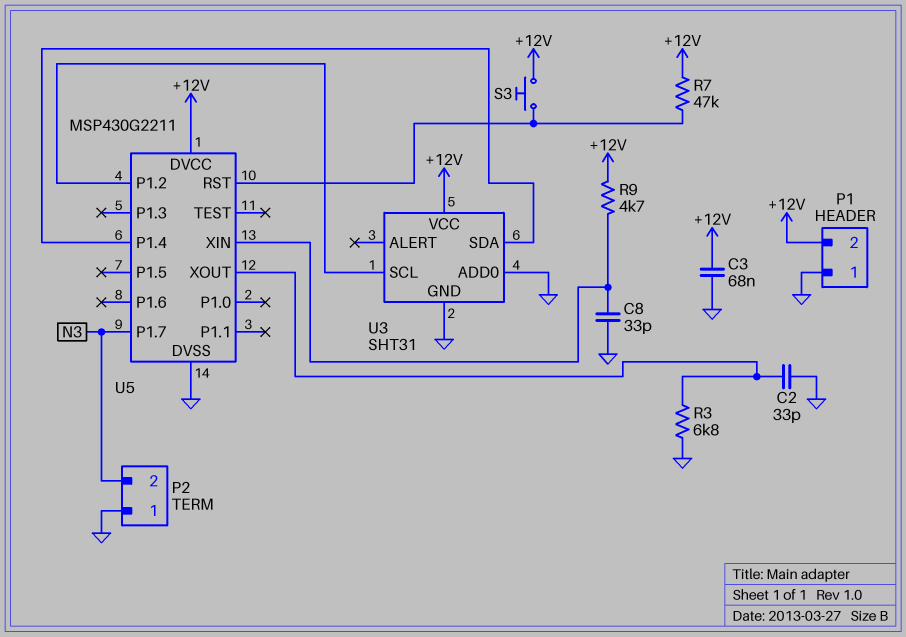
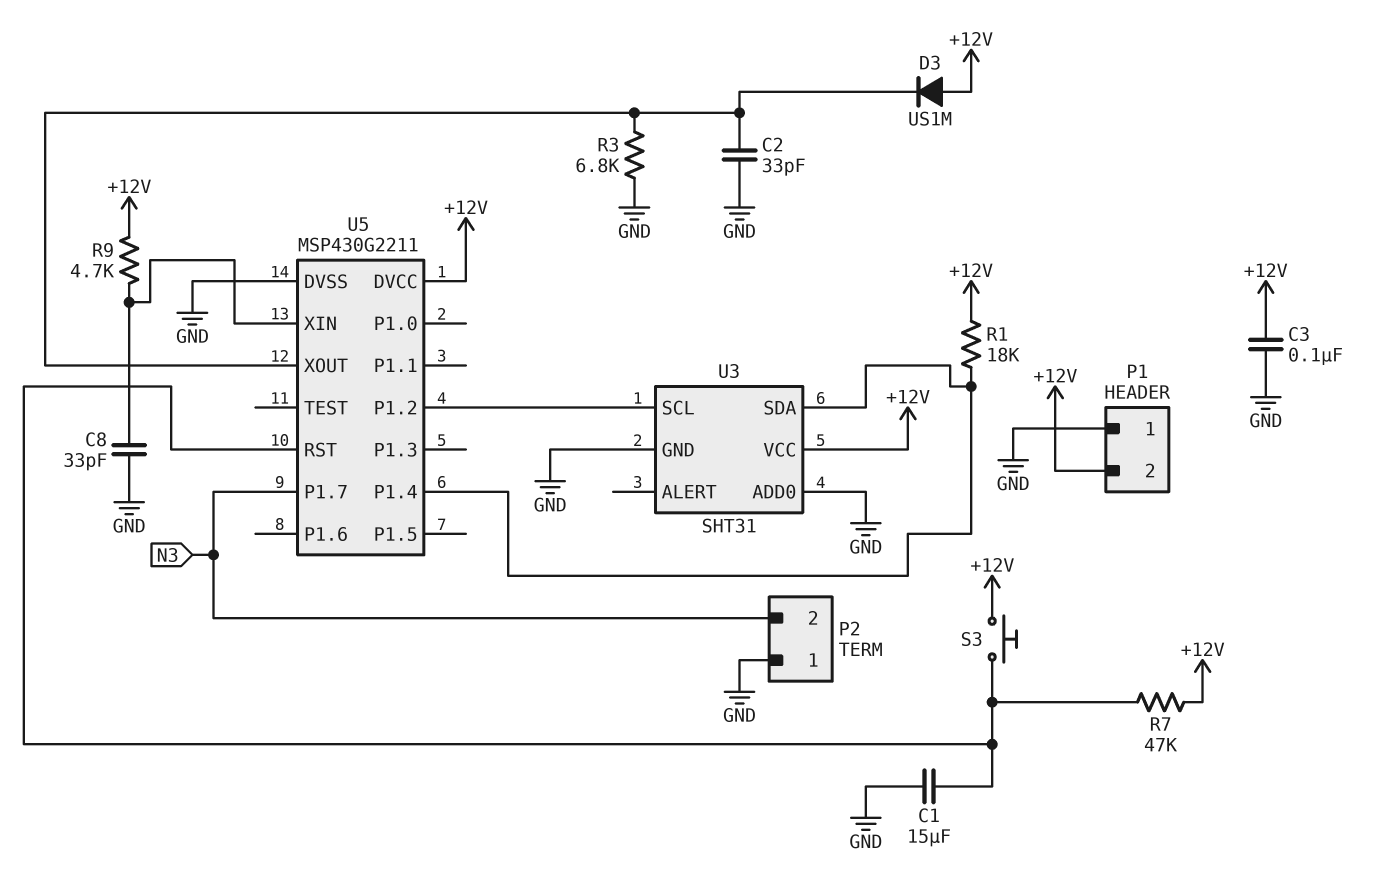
C1: none -> 15uF (GND, U5/RST)
C3: 68nF (+12V, GND) -> 100nF (+12V, GND)
D3: none -> diode US1M (A +12V, K U5/XOUT)
R1: none -> 18k (+12V, U3/SDA)

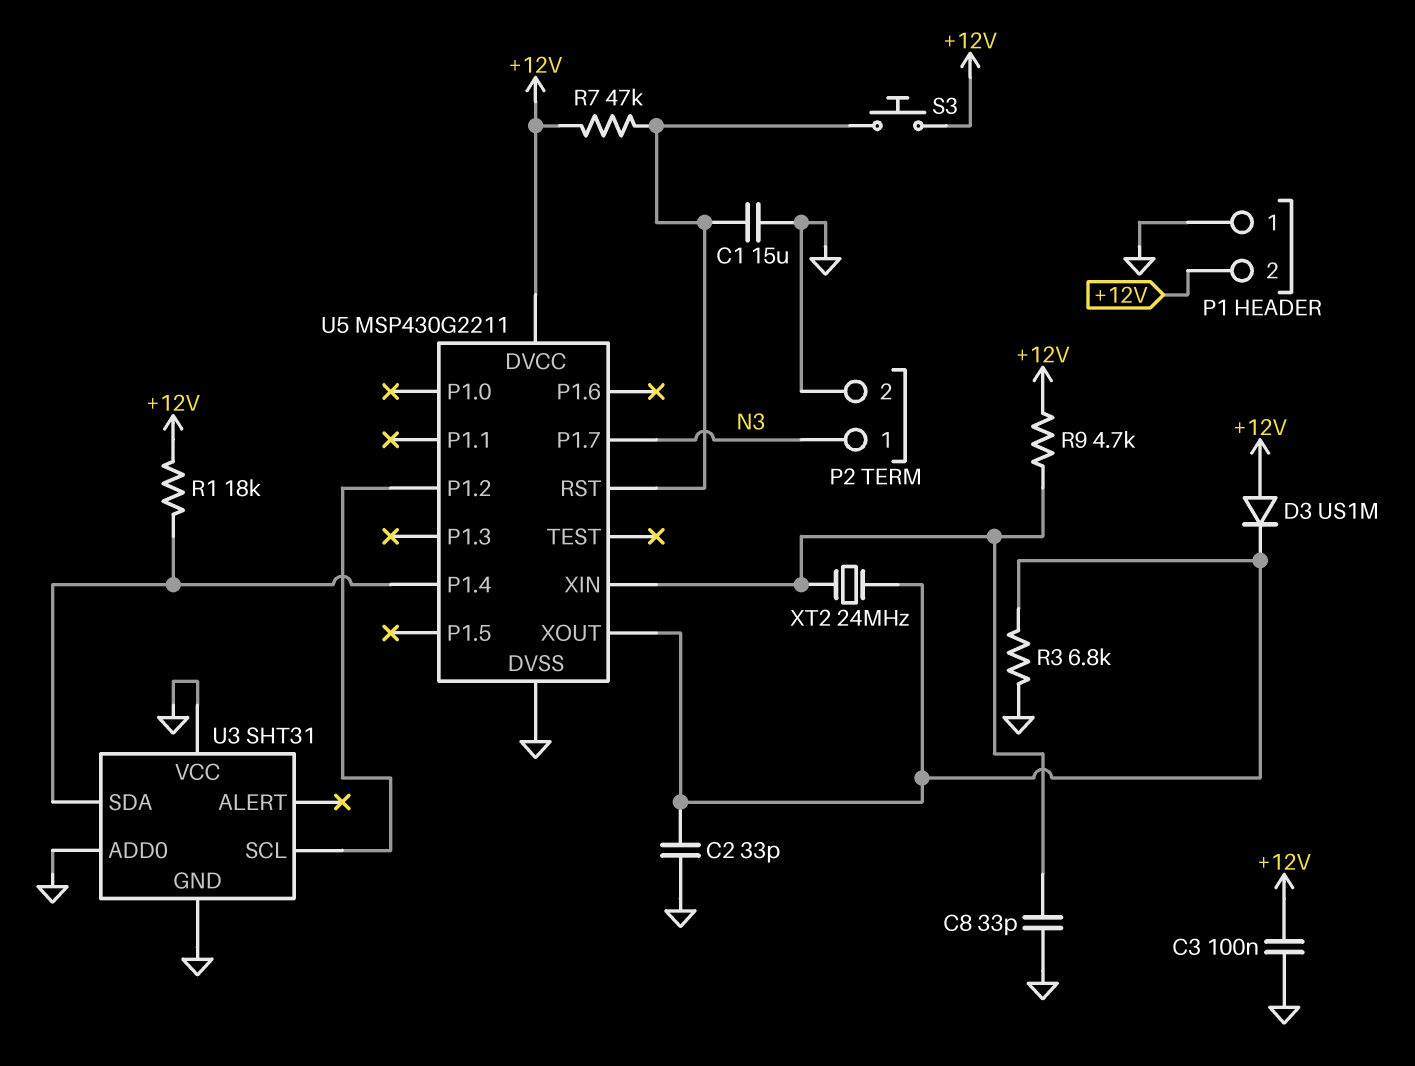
P2 pin 1: GND -> N3
P2 pin 2: N3 -> GND
U3 pin VCC: +12V -> GND
XT2: none -> 24MHz (U5/XIN, U5/XOUT)

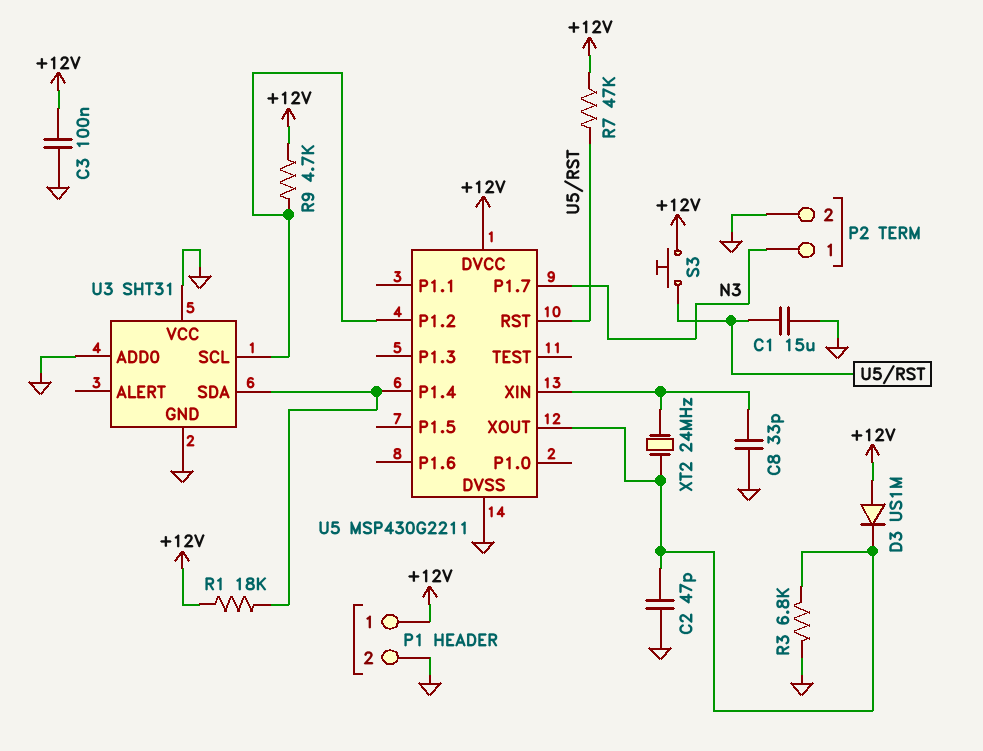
C2: 33pF (GND, U5/XOUT) -> 47pF (GND, U5/XOUT)
P1 pin 1: GND -> +12V
P1 pin 2: +12V -> GND
R9: 4.7k (+12V, U5/XIN) -> 4.7k (+12V, U3/SCL)

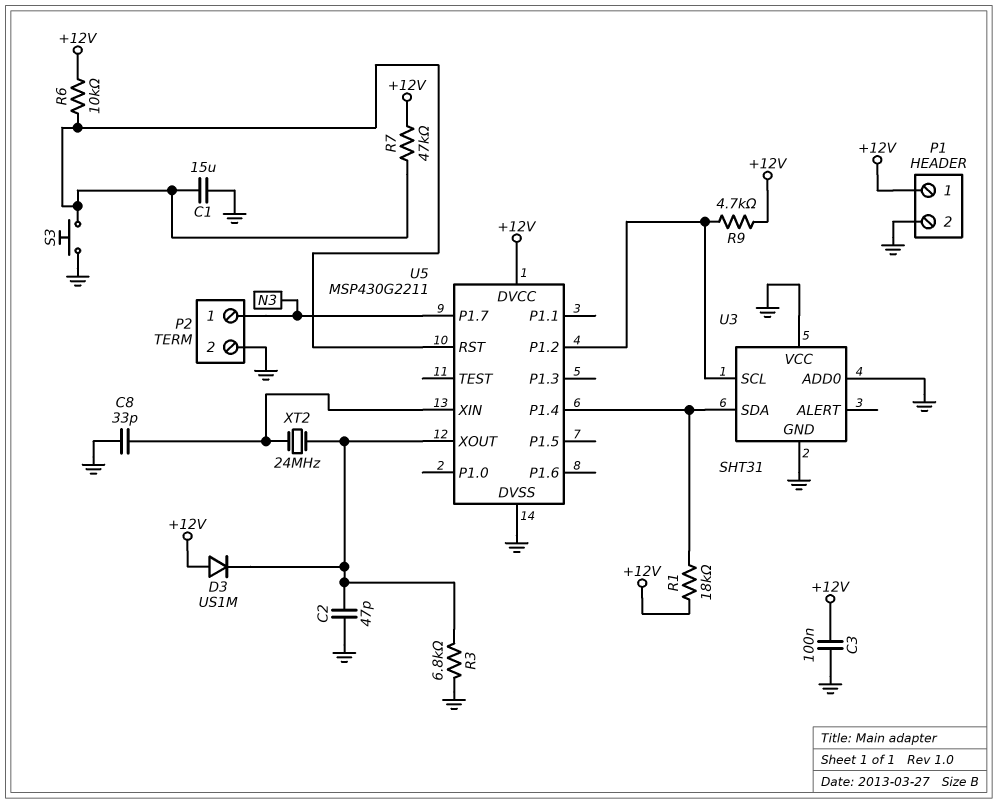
R6: none -> 10k (+12V, U5/RST)
S3: button (+12V, U5/RST) -> button (GND, U5/RST)

